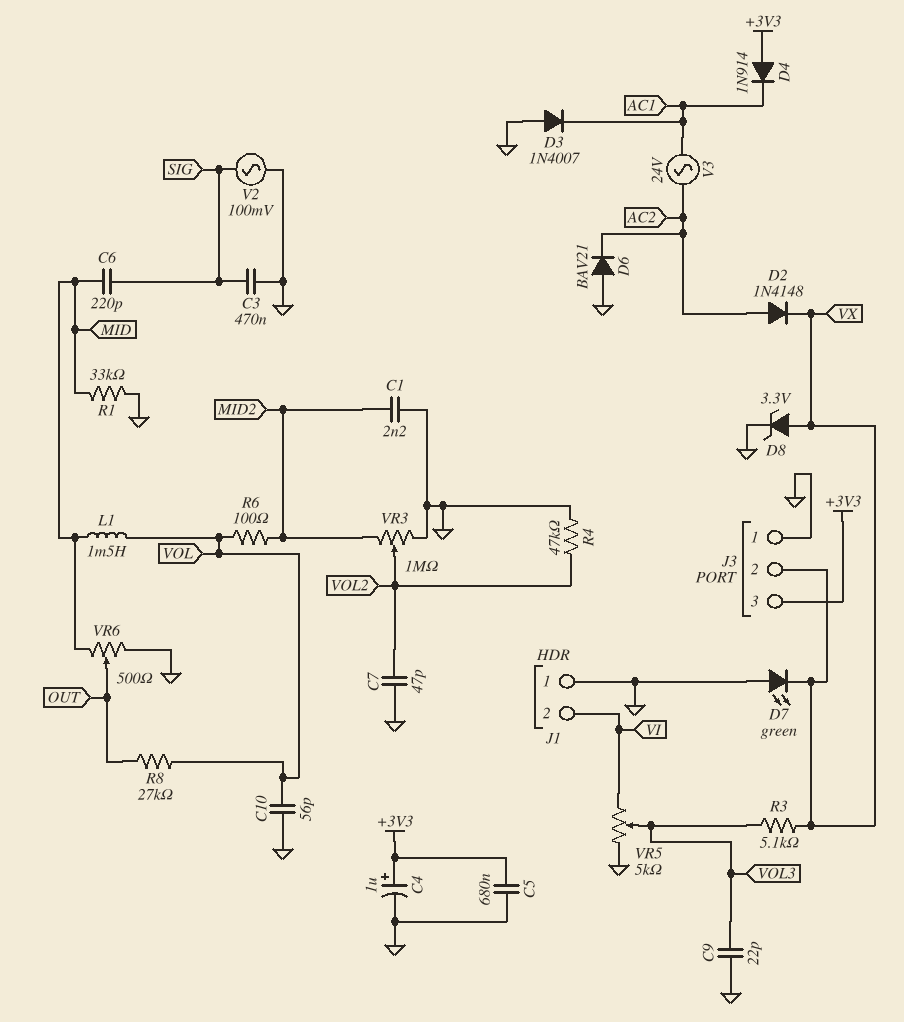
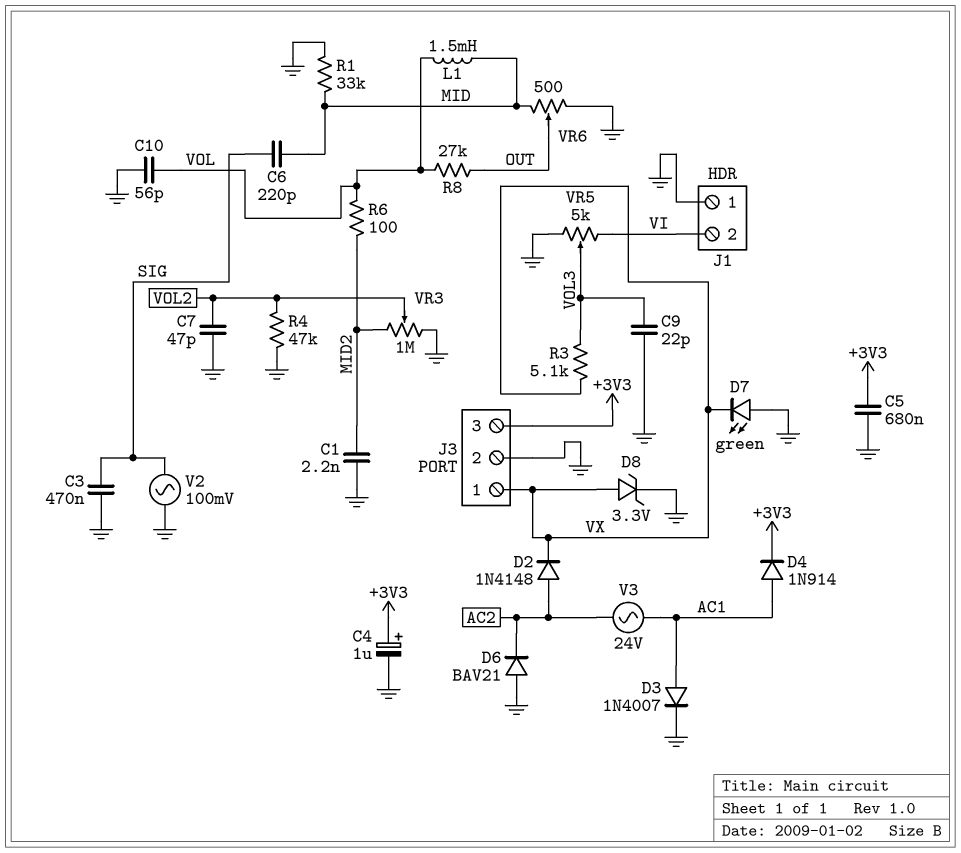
D3: diode 1N4007 (A GND, K AC1) -> diode 1N4007 (A AC1, K GND)
D4: diode 1N914 (A +3V3, K AC1) -> diode 1N914 (A AC1, K +3V3)
J3 pin 1: GND -> VX
J3 pin 2: VX -> GND

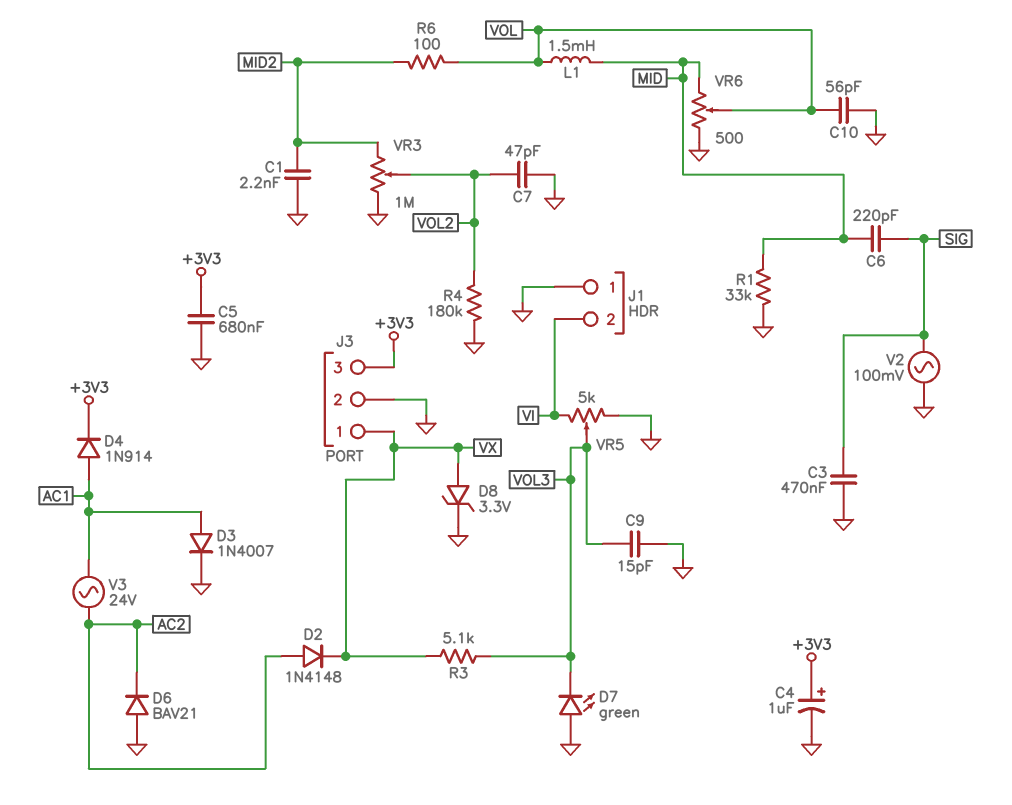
C9: 22pF (GND, VOL3) -> 15pF (GND, VOL3)
D7: LED green (A GND, K VX) -> LED green (A GND, K VOL3)
R4: 47k (GND, VOL2) -> 180k (GND, VOL2)
R8: 27k (OUT, VOL) -> none
VR6: 500 (GND, MID, wiper OUT) -> 500 (GND, MID, wiper VOL)

